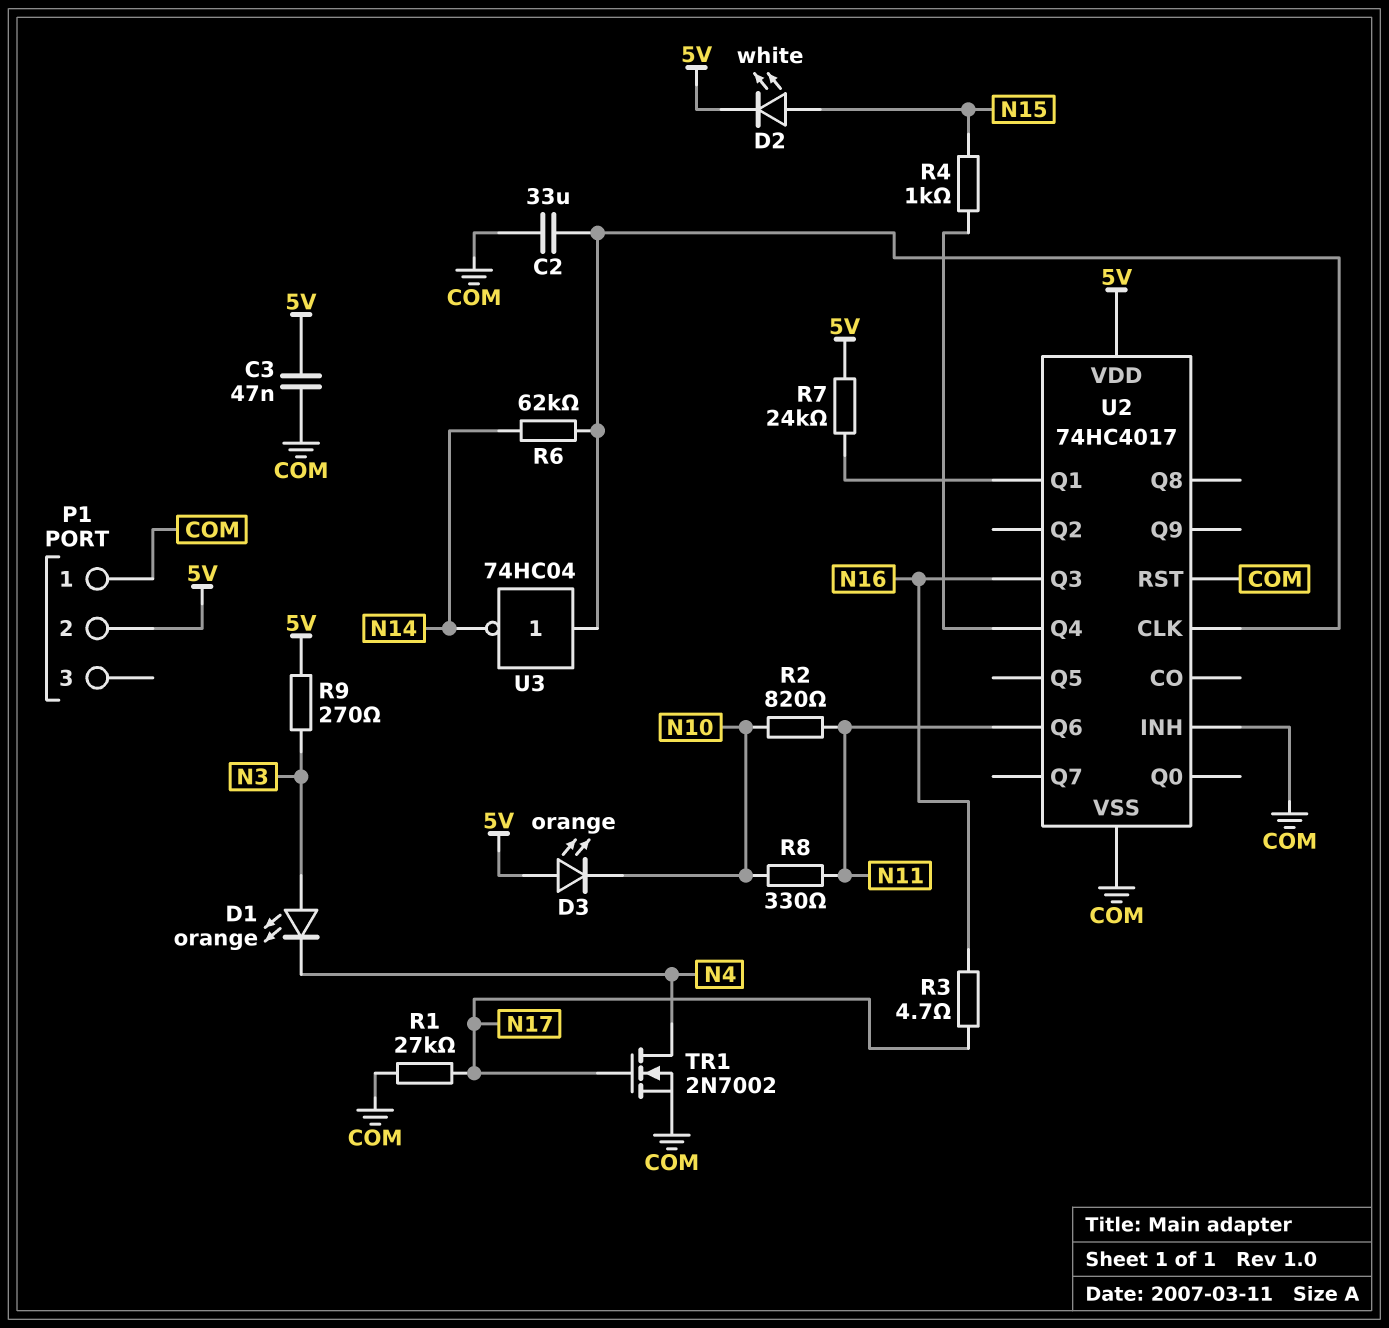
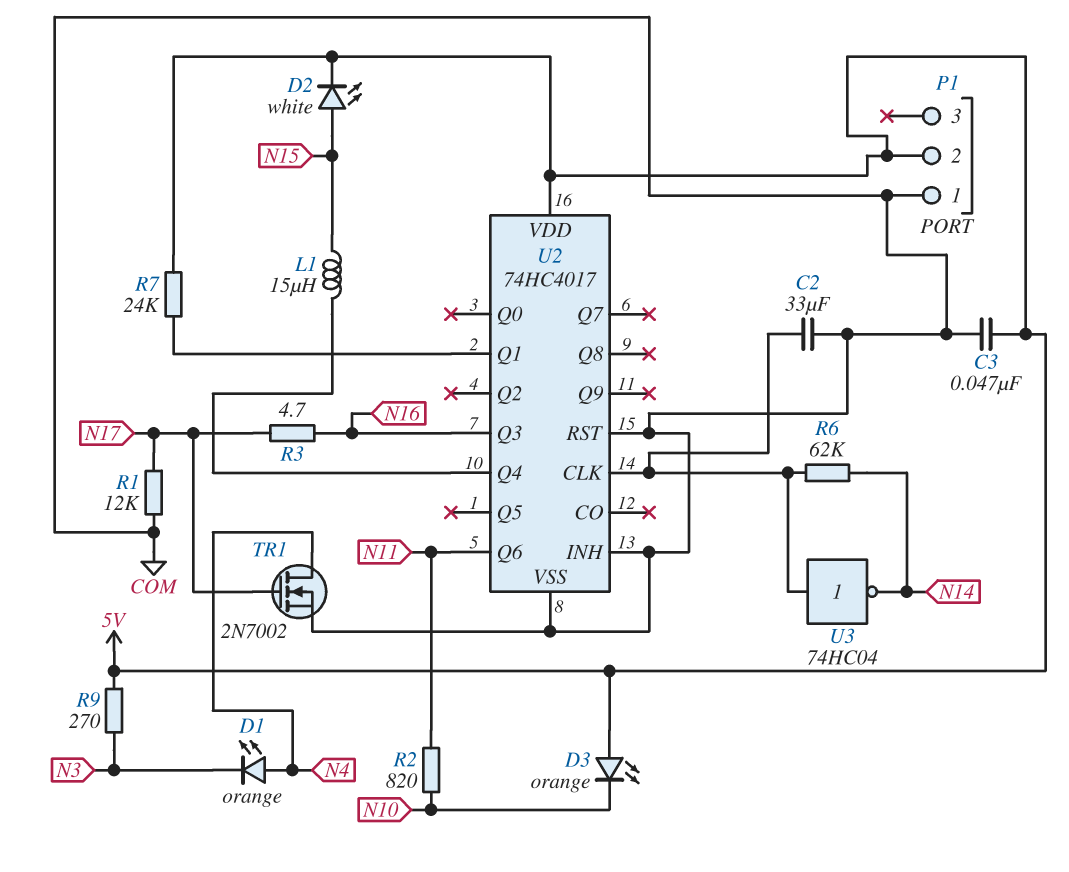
D1: LED orange (A N3, K N4) -> LED orange (A N4, K N3)
L1: none -> 15uH (N15, U2/Q4)
R1: 27k (COM, N17) -> 12k (COM, N17)
R4: 1k (N15, U2/Q4) -> none
R8: 330 (N10, N11) -> none

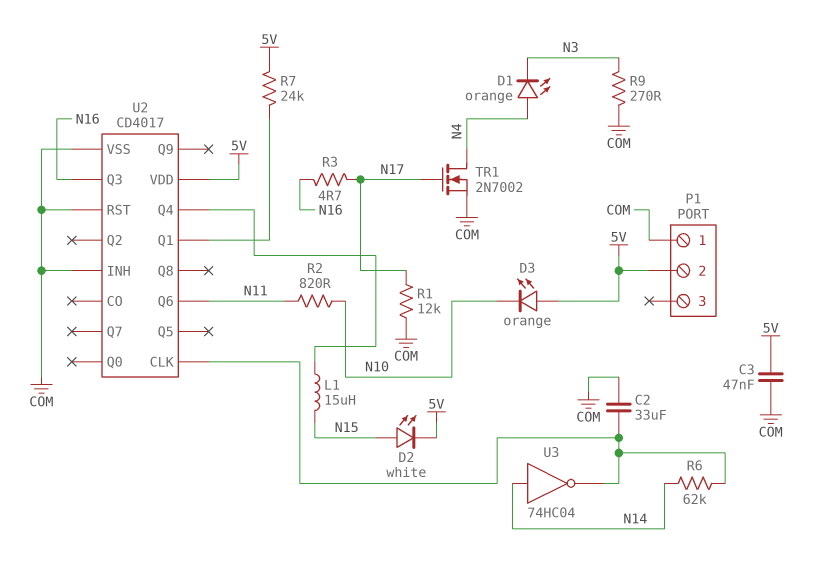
R9: 270 (5V, N3) -> 270 (COM, N3)
U2: 74HC4017 -> CD4017
U3: NOT 74HC04 (in U2/CLK, out N14) -> NOT 74HC04 (in N14, out U2/CLK)

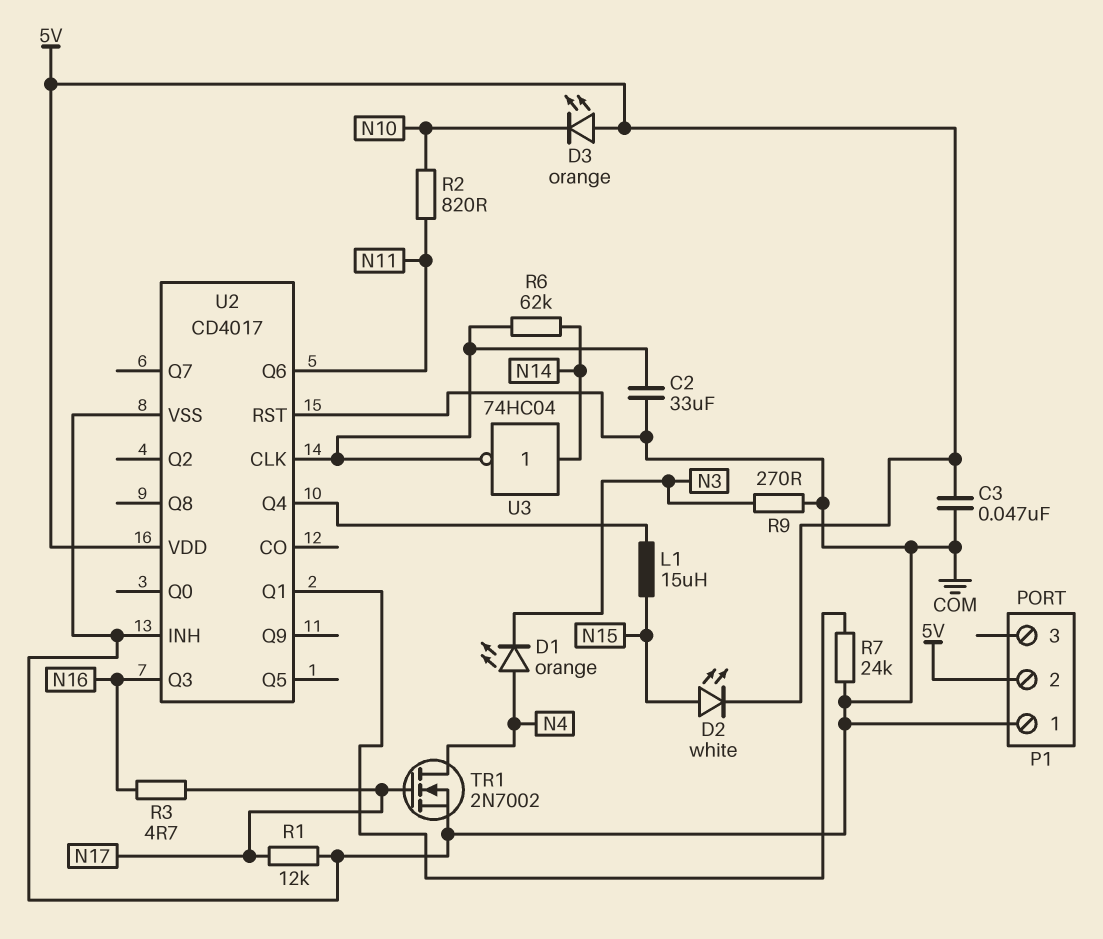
R7: 24k (5V, U2/Q1) -> 24k (COM, U2/Q1)

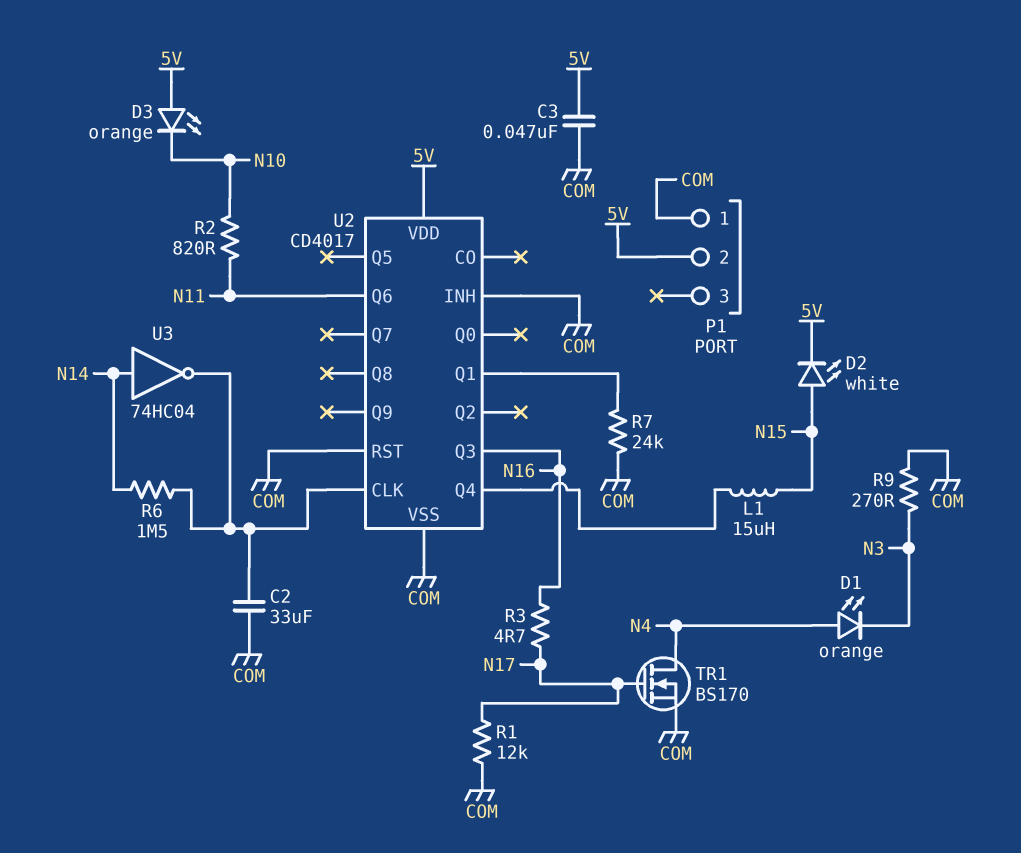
R6: 62k (N14, U2/CLK) -> 1.5M (N14, U2/CLK)
TR1: NMOS 2N7002 (G N17, D N4, S COM) -> NMOS BS170 (G N17, D N4, S COM)

